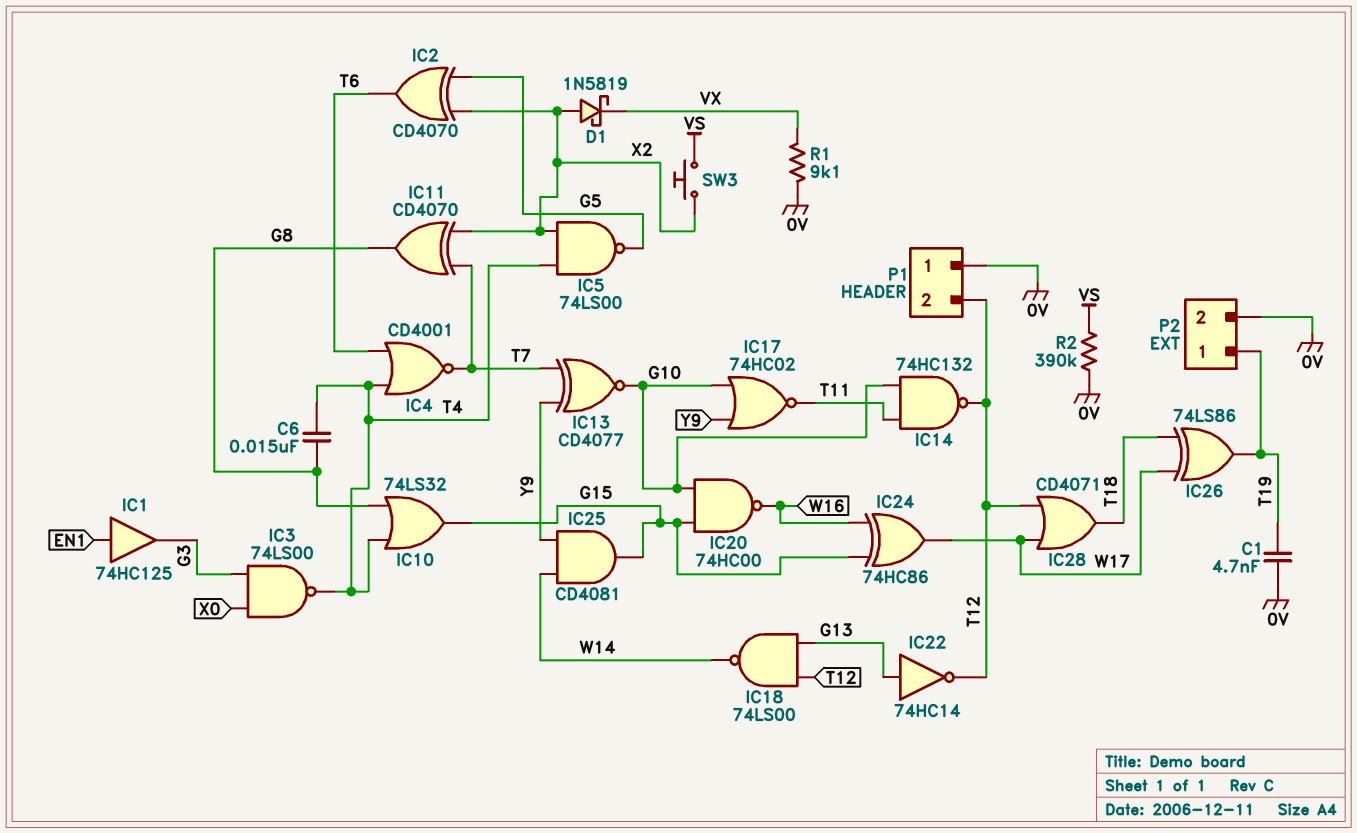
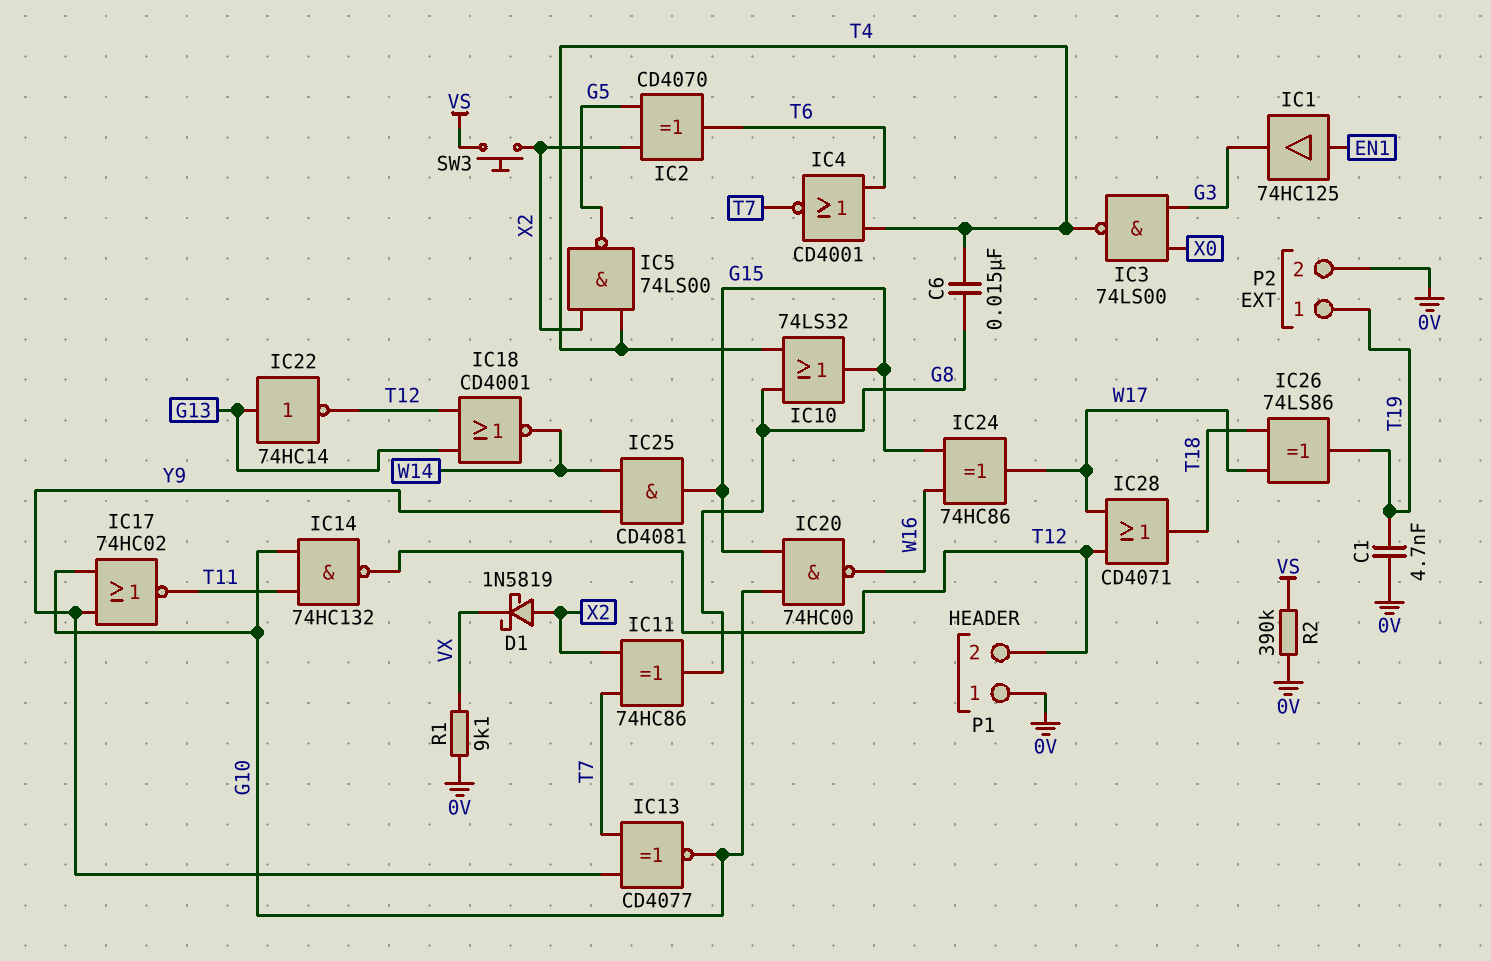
IC11: XOR CD4070 (in T7, in X2, out G8) -> XOR 74HC86 (in T7, in X2, out G8)
IC18: NAND 74LS00 (in G13, in T12, out W14) -> NOR CD4001 (in G13, in T12, out W14)

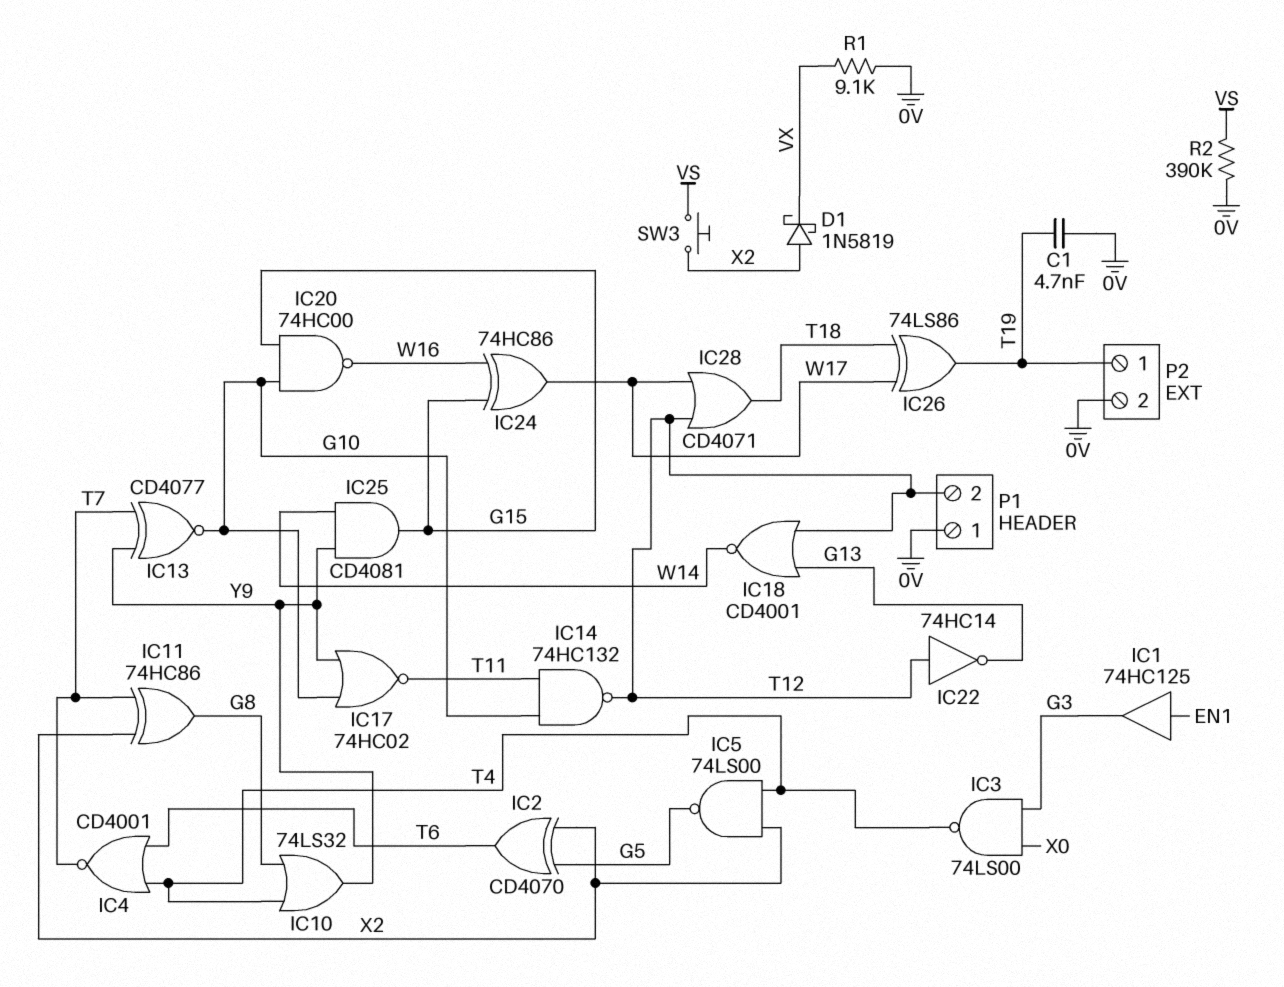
C6: 15nF (G8, T4) -> none
IC10: OR 74LS32 (in G8, in T4, out G15) -> OR 74LS32 (in G8, in T4, out Y9)
IC22: NOT 74HC14 (in G13, out T12) -> NOT 74HC14 (in T12, out G13)

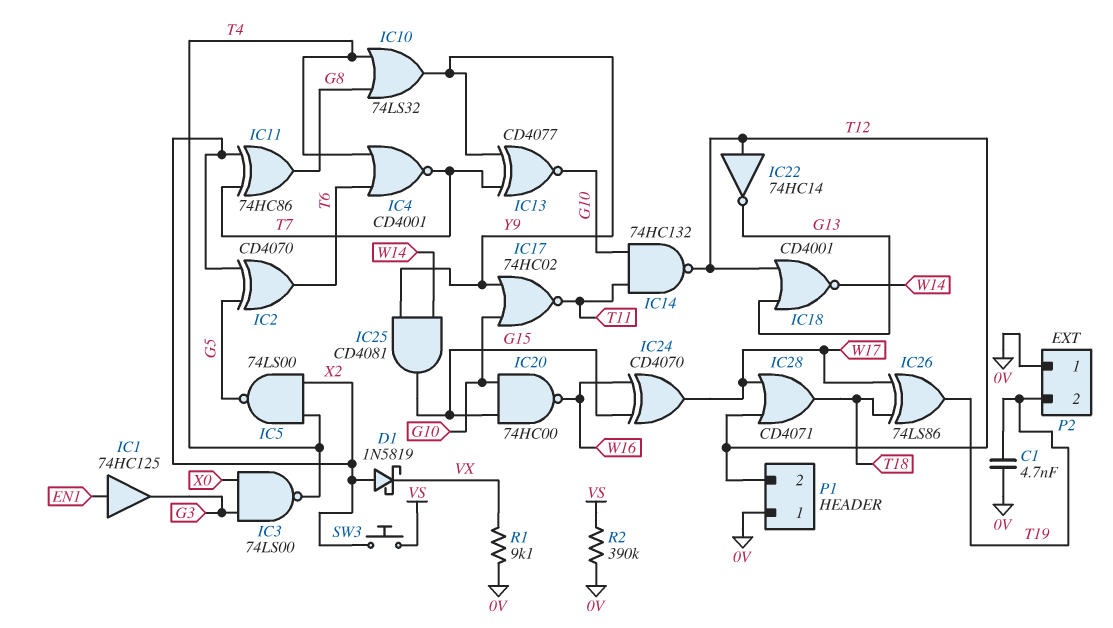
IC24: XOR 74HC86 (in G15, in W16, out W17) -> XOR CD4070 (in G15, in W16, out W17)
P2 pin 1: T19 -> 0V
P2 pin 2: 0V -> T19

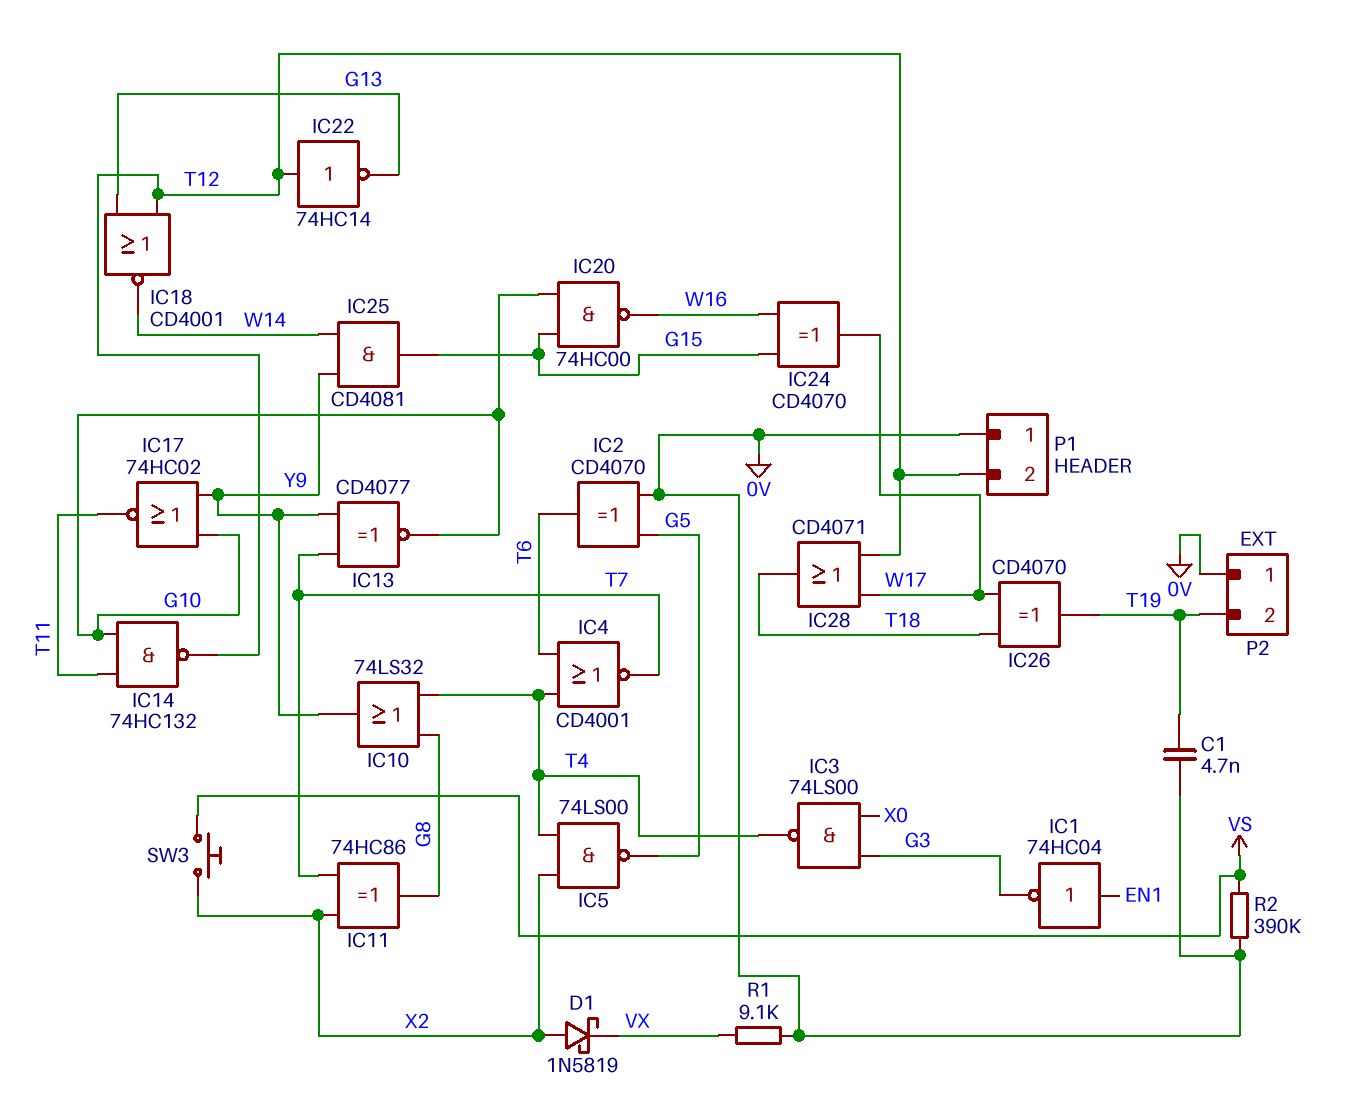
IC1: buffer 74HC125 (in EN1, out G3) -> NOT 74HC04 (in EN1, out G3)
IC2: XOR CD4070 (in G5, in X2, out T6) -> XOR CD4070 (in 0V, in G5, out T6)
IC26: XOR 74LS86 (in T18, in W17, out T19) -> XOR CD4070 (in T18, in W17, out T19)

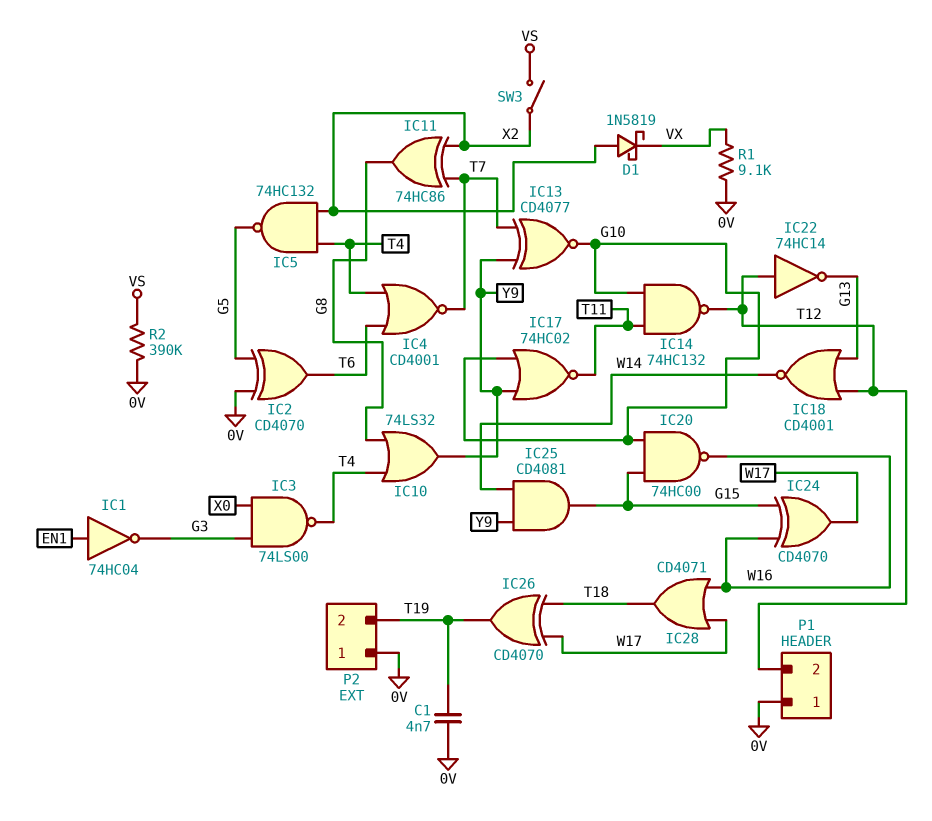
IC5: NAND 74LS00 (in T4, in X2, out G5) -> NAND 74HC132 (in T4, in X2, out G5)
IC28: OR CD4071 (in T12, in W17, out T18) -> OR CD4071 (in W16, in W17, out T18)
SW3: button (VS, X2) -> switch (VS, X2)

